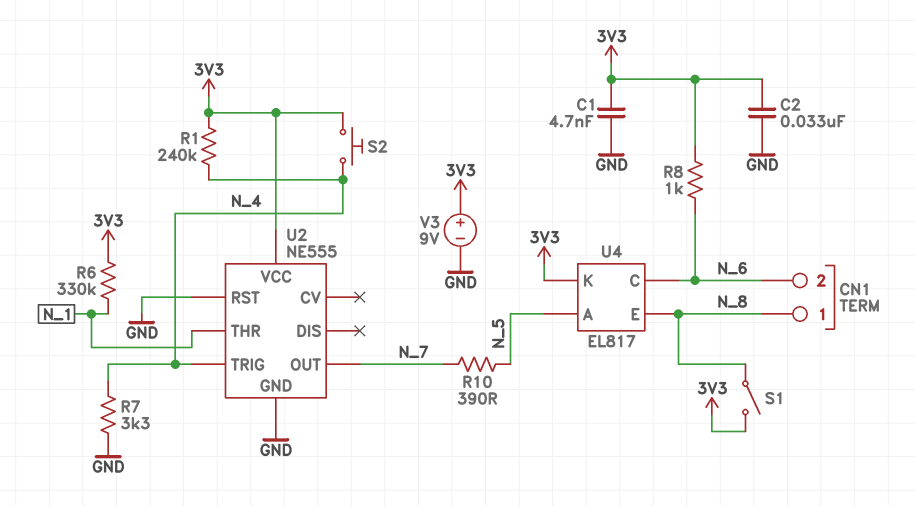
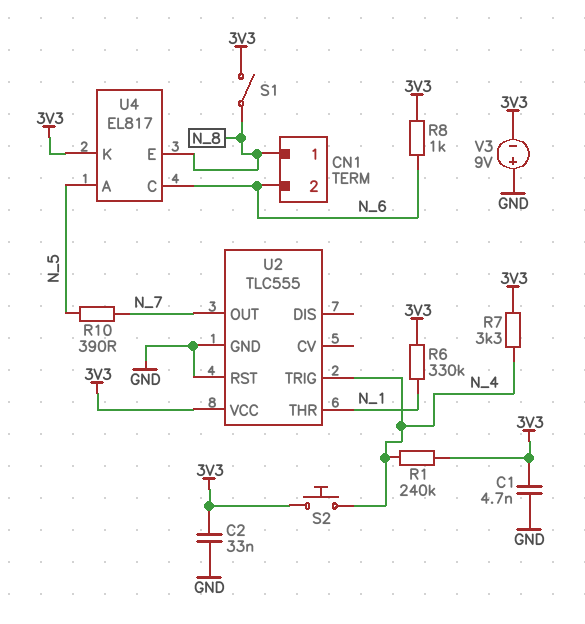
R7: 3.3k (GND, N_4) -> 3.3k (3V3, N_4)
U2: NE555 -> TLC555
V3: 9V (plus 3V3, minus GND) -> 9V (plus GND, minus 3V3)

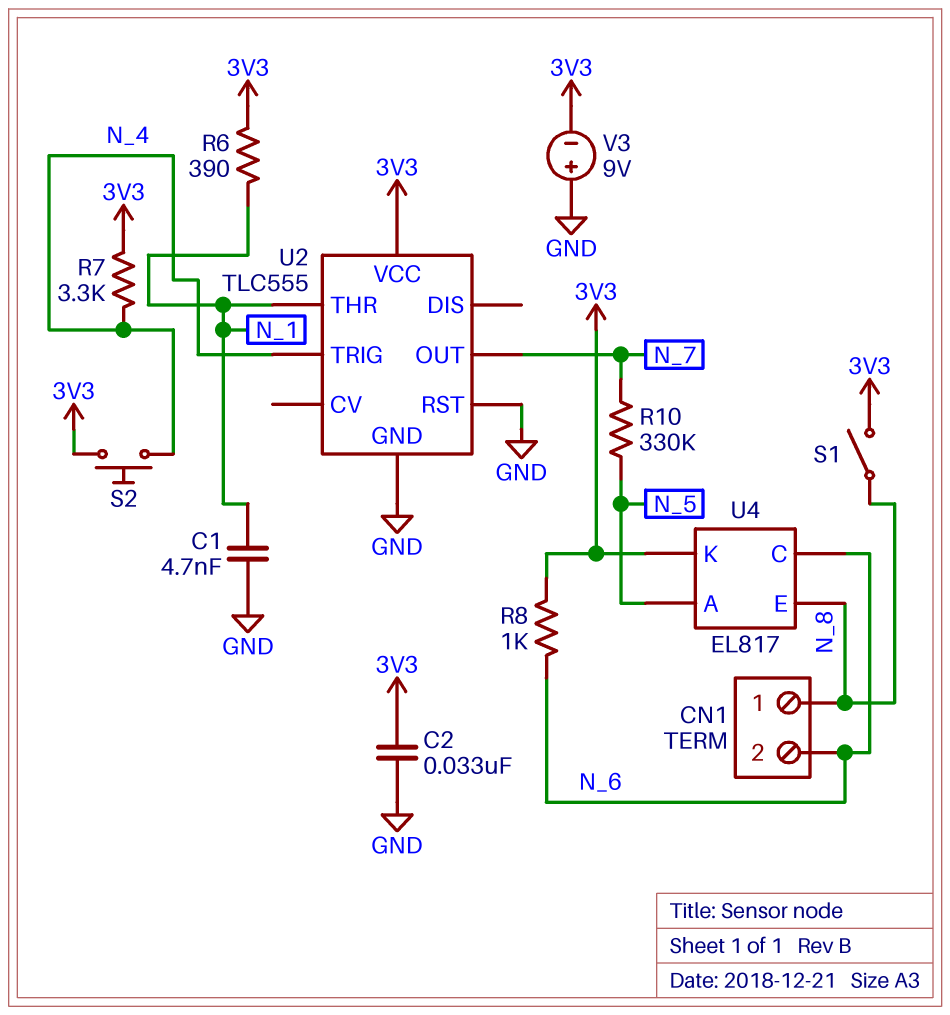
C1: 4.7nF (3V3, GND) -> 4.7nF (GND, N_1)
R1: 240k (3V3, N_4) -> none
R6: 330k (3V3, N_1) -> 390 (3V3, N_1)
R10: 390 (N_5, N_7) -> 330k (N_5, N_7)

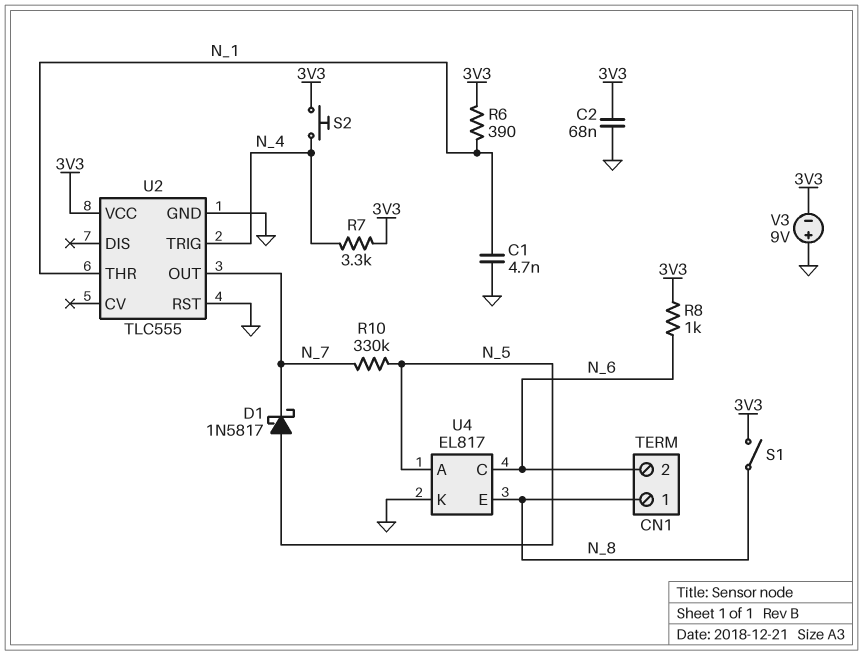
C2: 33nF (3V3, GND) -> 68nF (3V3, GND)
D1: none -> schottky 1N5817 (A N_5, K N_7)
U4 pin K: 3V3 -> GND

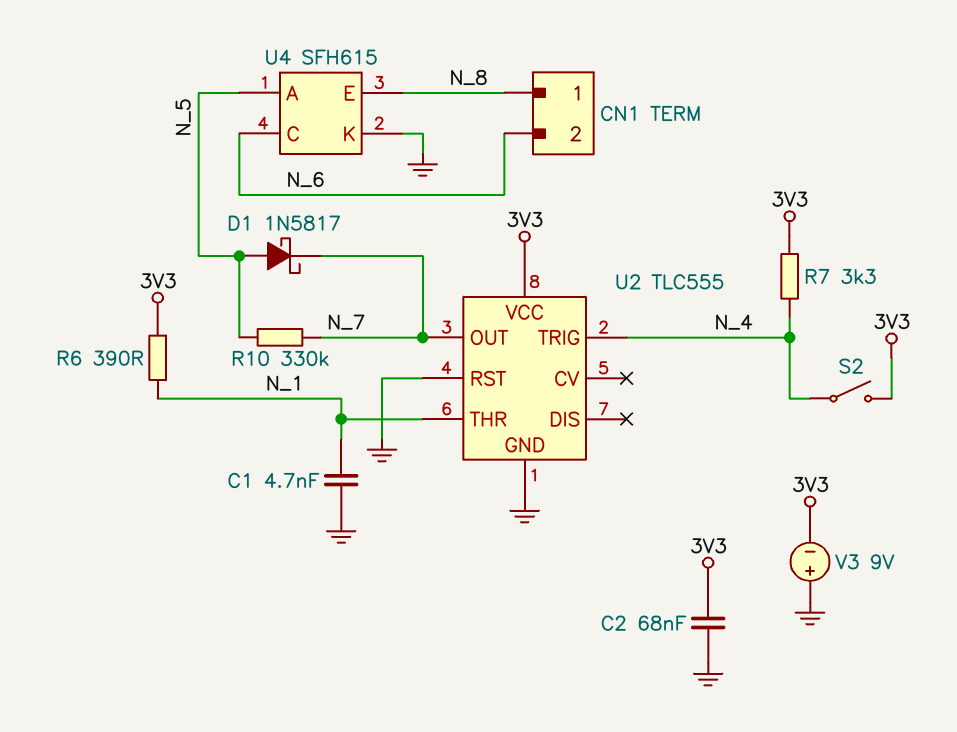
R8: 1k (3V3, N_6) -> none
S1: switch (3V3, N_8) -> none
S2: button (3V3, N_4) -> switch (3V3, N_4)
U4: EL817 -> SFH615

